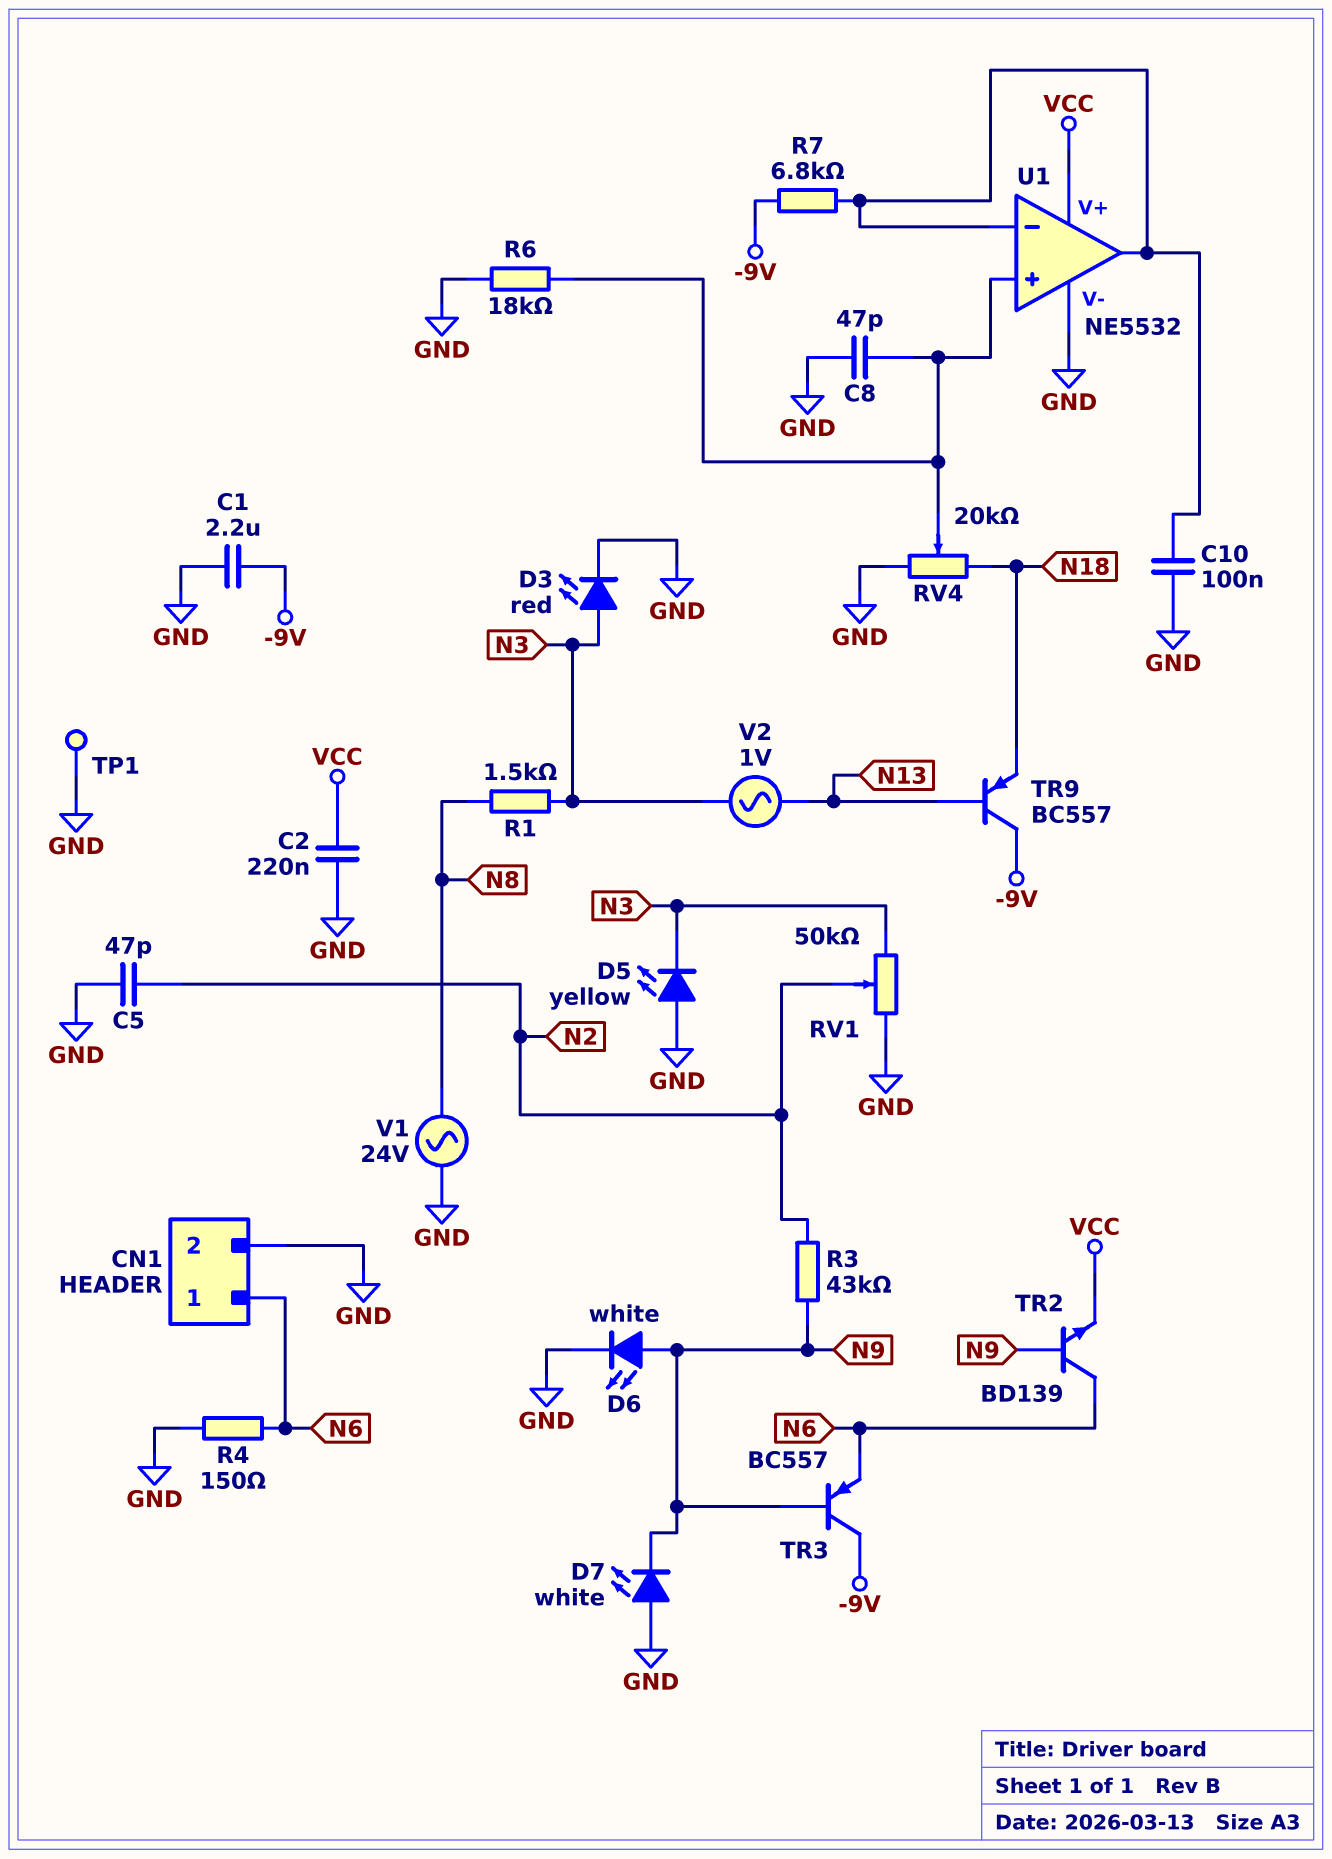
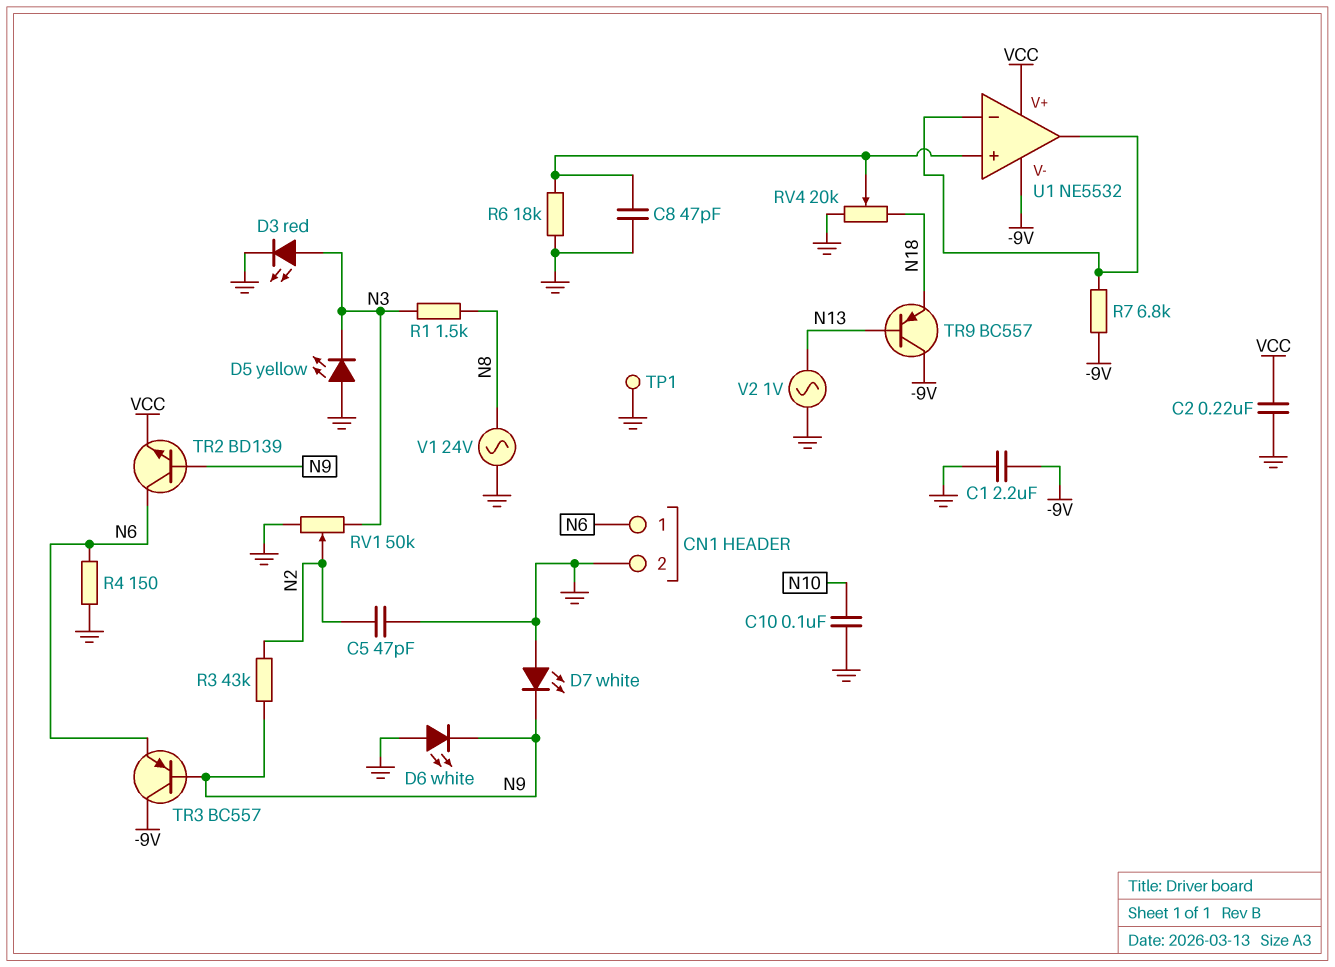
C10: 100nF (GND, U1/in-) -> 100nF (GND, N10)
D6: LED white (A N9, K GND) -> LED white (A GND, K N9)
U1 pin V-: GND -> -9V
V2: AC 1V (N3, N13) -> AC 1V (GND, N13)

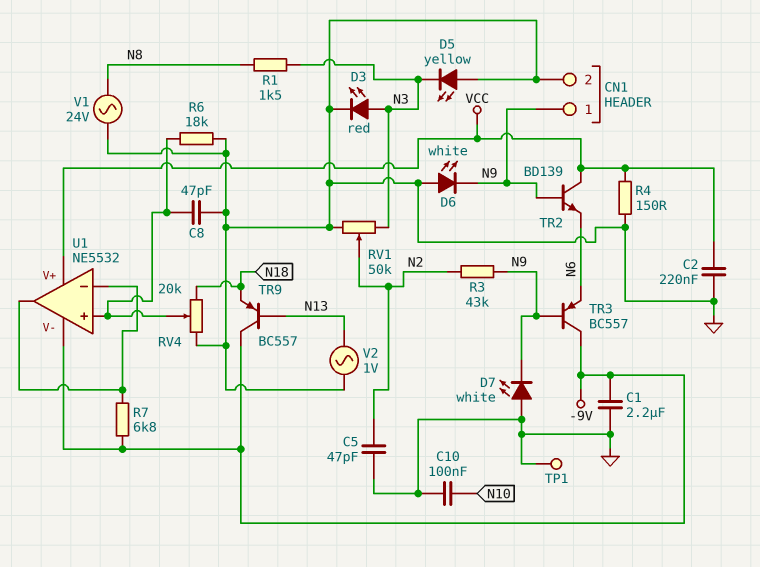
CN1 pin 1: N6 -> N9
R4: 150 (GND, N6) -> 150 (GND, VCC)
TR2: NPN BD139 (B N9, C N6, E VCC) -> NPN BD139 (B N9, C VCC, E N6)

